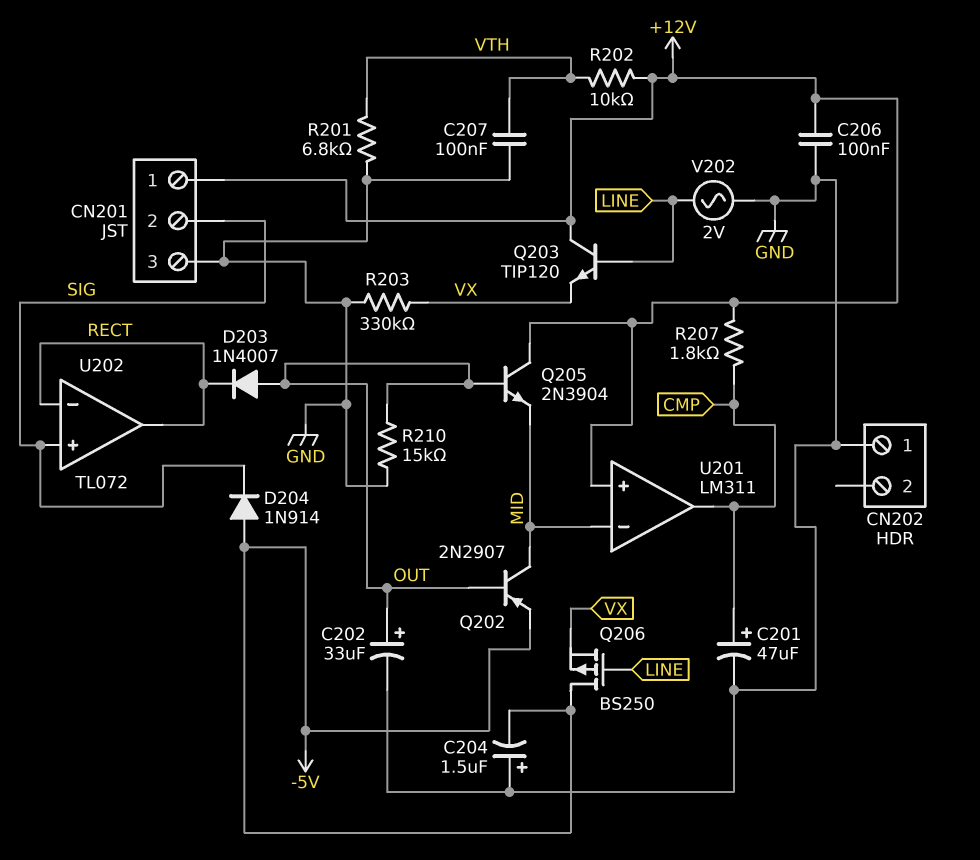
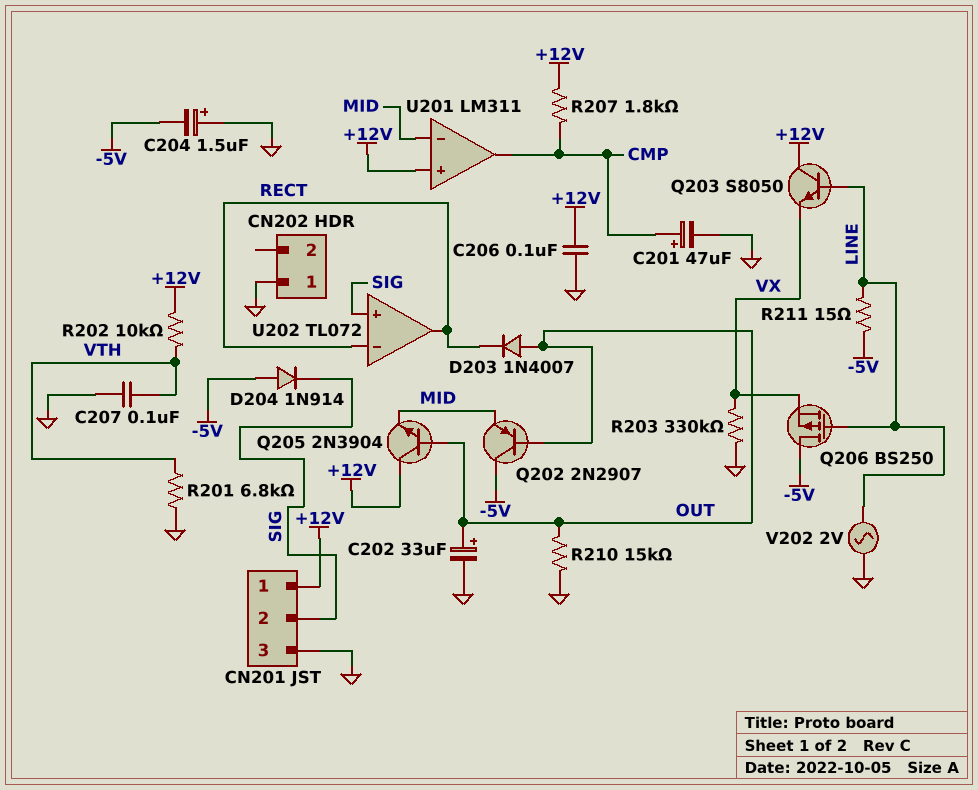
Q202: PNP 2N2907 (B OUT, C MID, E -5V) -> PNP 2N2907 (B OUT, C -5V, E MID)
Q203: NPN TIP120 (B LINE, C +12V, E VX) -> NPN S8050 (B LINE, C +12V, E VX)
R211: none -> 15 (-5V, LINE)

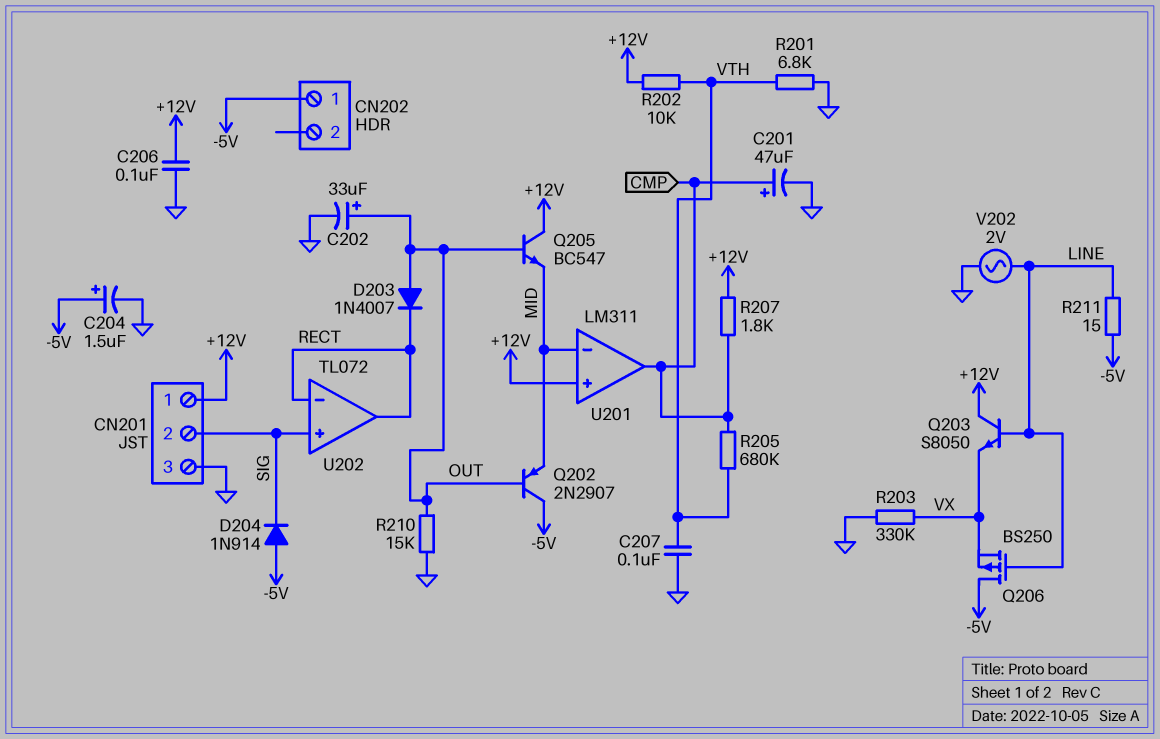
C204: 1.5uF (plus GND, minus -5V) -> 1.5uF (plus -5V, minus GND)
CN202 pin 1: GND -> -5V
Q205: NPN 2N3904 (B OUT, C +12V, E MID) -> NPN BC547 (B OUT, C +12V, E MID)
R205: none -> 680k (CMP, VTH)

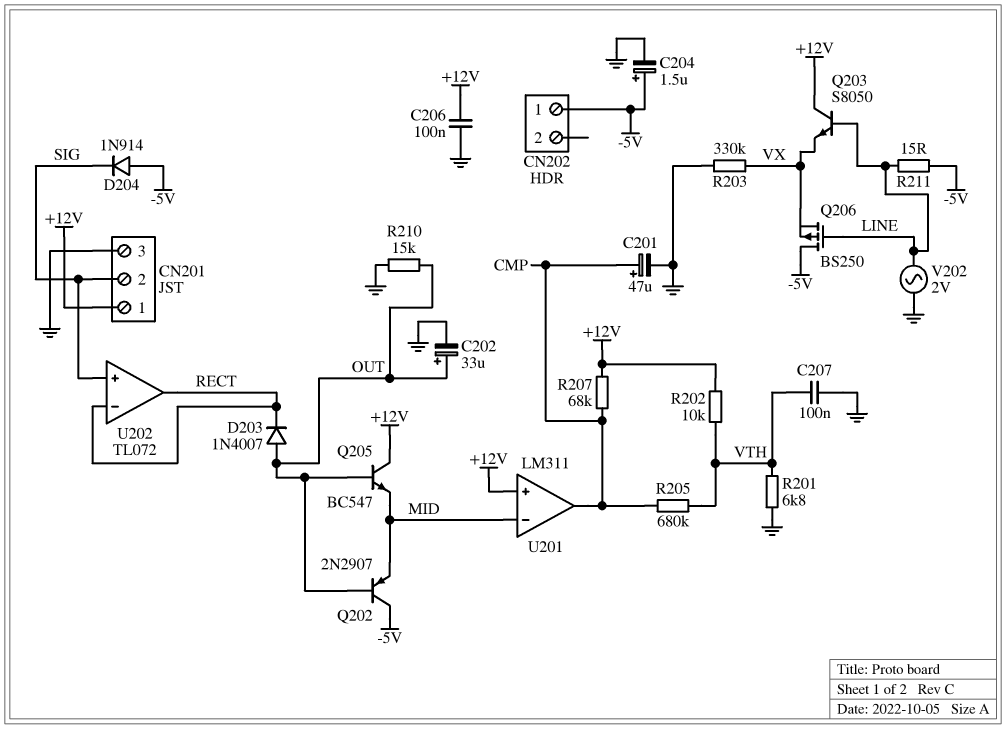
R207: 1.8k (+12V, CMP) -> 68k (+12V, CMP)

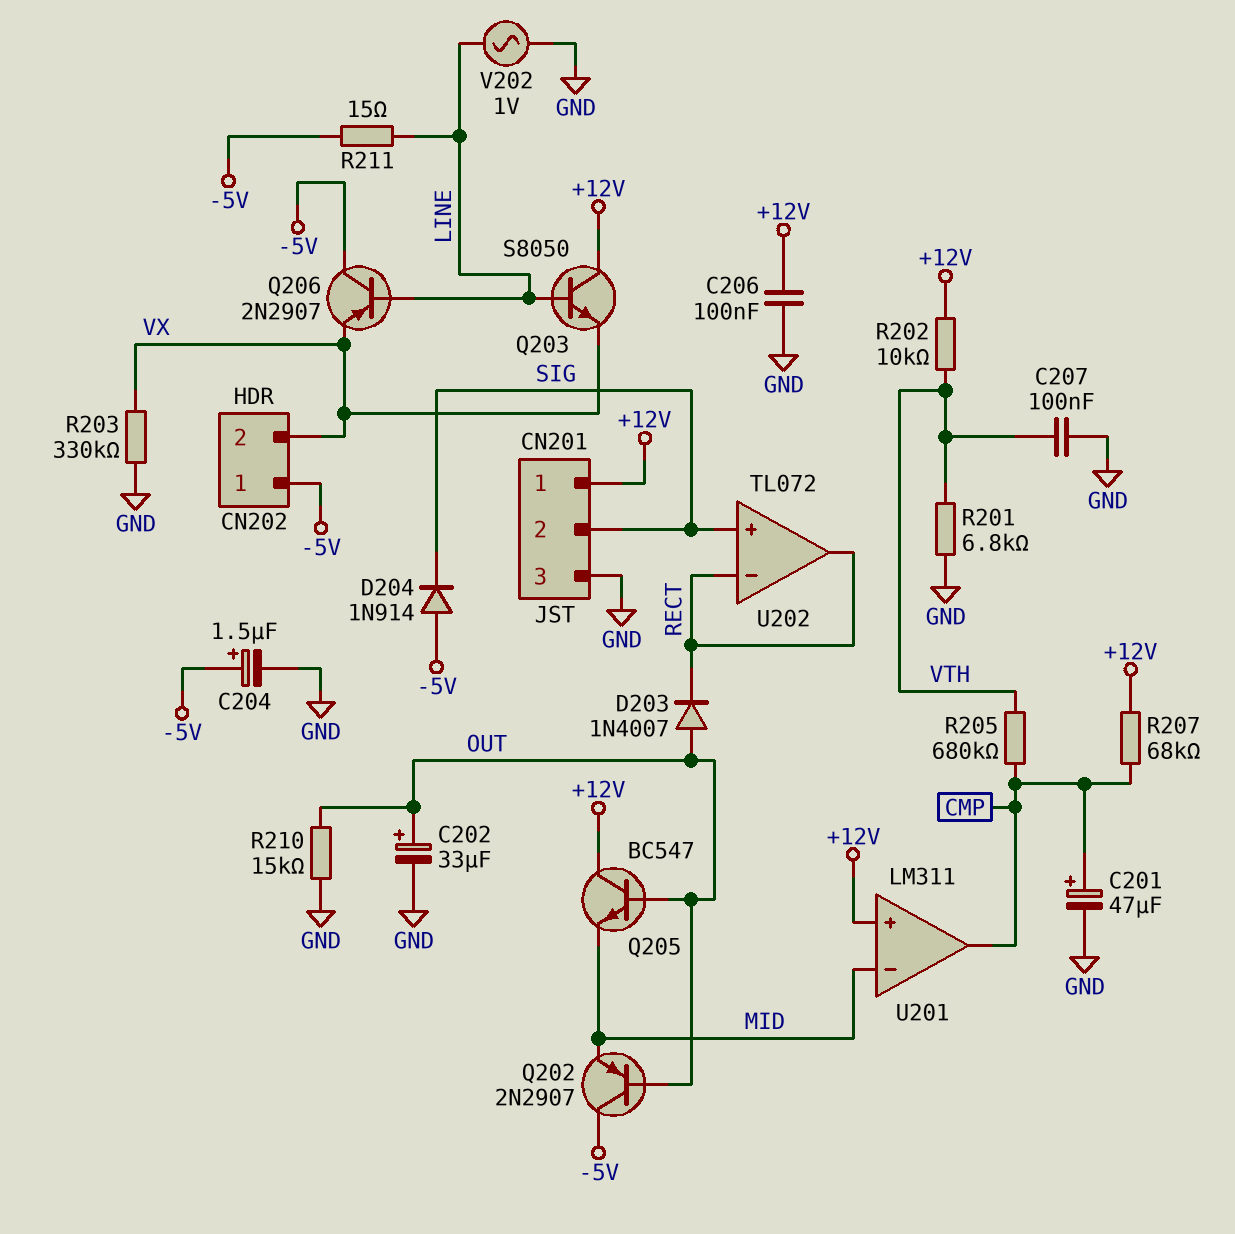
CN202 pin 2: none -> VX
Q206: PMOS BS250 (G LINE, D -5V, S VX) -> PNP 2N2907 (B LINE, C -5V, E VX)
V202: AC 2V (GND, LINE) -> AC 1V (GND, LINE)

